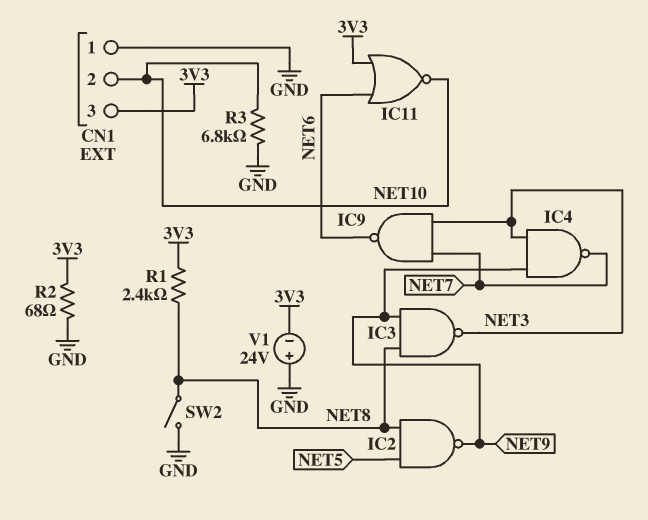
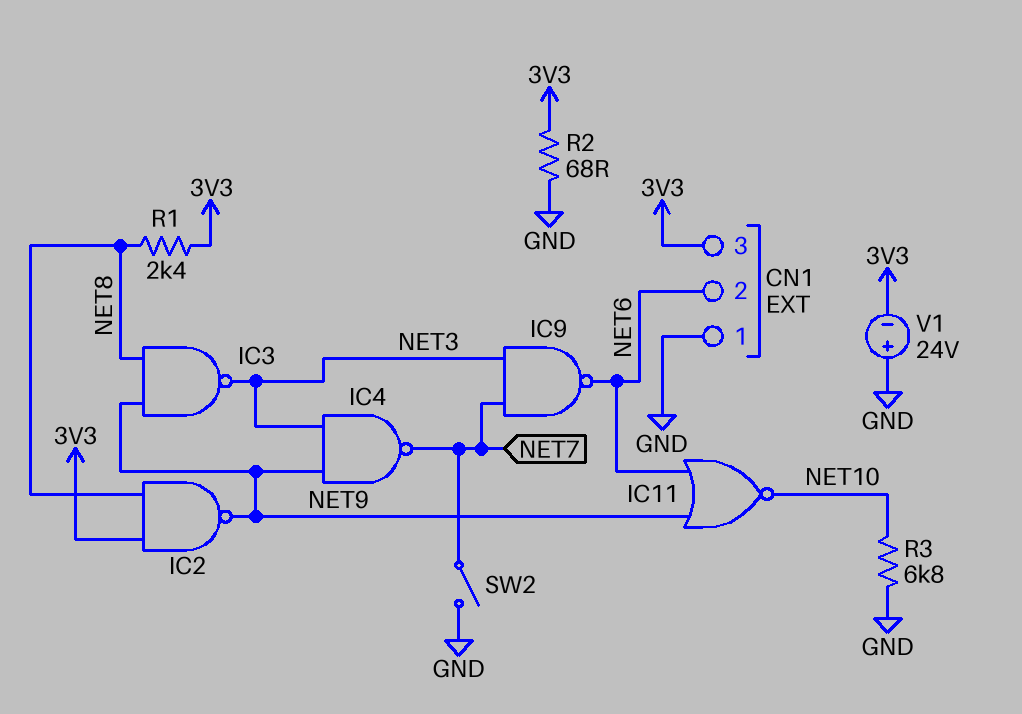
CN1 pin 2: NET10 -> NET6
IC2: NAND (in NET5, in NET8, out NET9) -> NAND (in 3V3, in NET8, out NET9)
IC11: NOR (in 3V3, in NET6, out NET10) -> NOR (in NET6, in NET9, out NET10)
SW2: switch (GND, NET8) -> switch (GND, NET7)

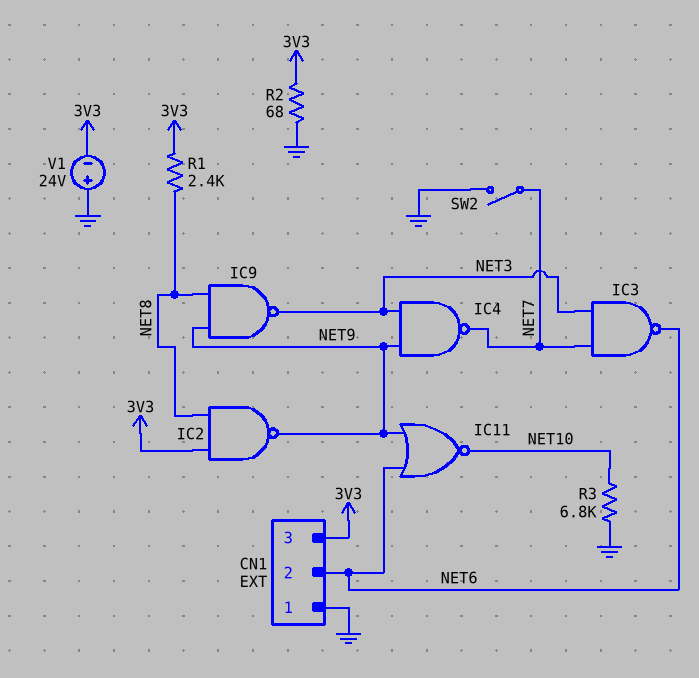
IC3: NAND (in NET8, in NET9, out NET3) -> NAND (in NET3, in NET7, out NET6)
IC9: NAND (in NET3, in NET7, out NET6) -> NAND (in NET8, in NET9, out NET3)

